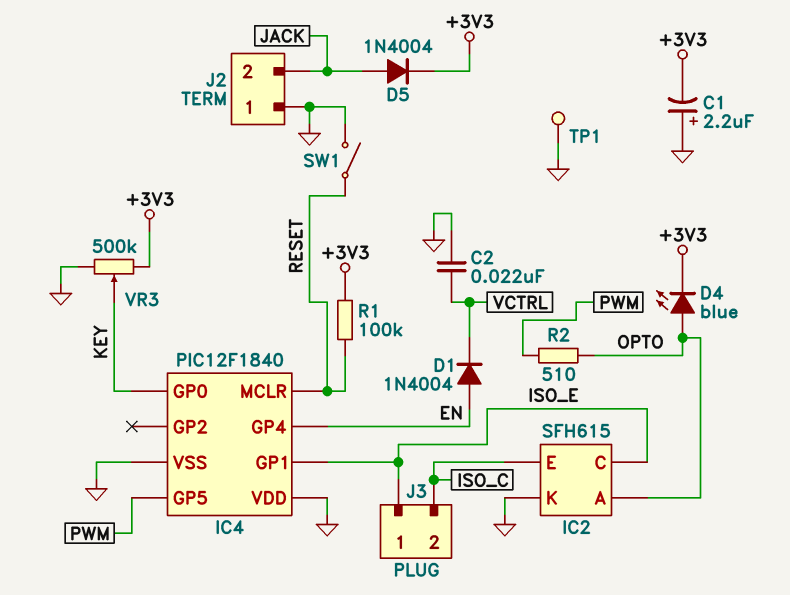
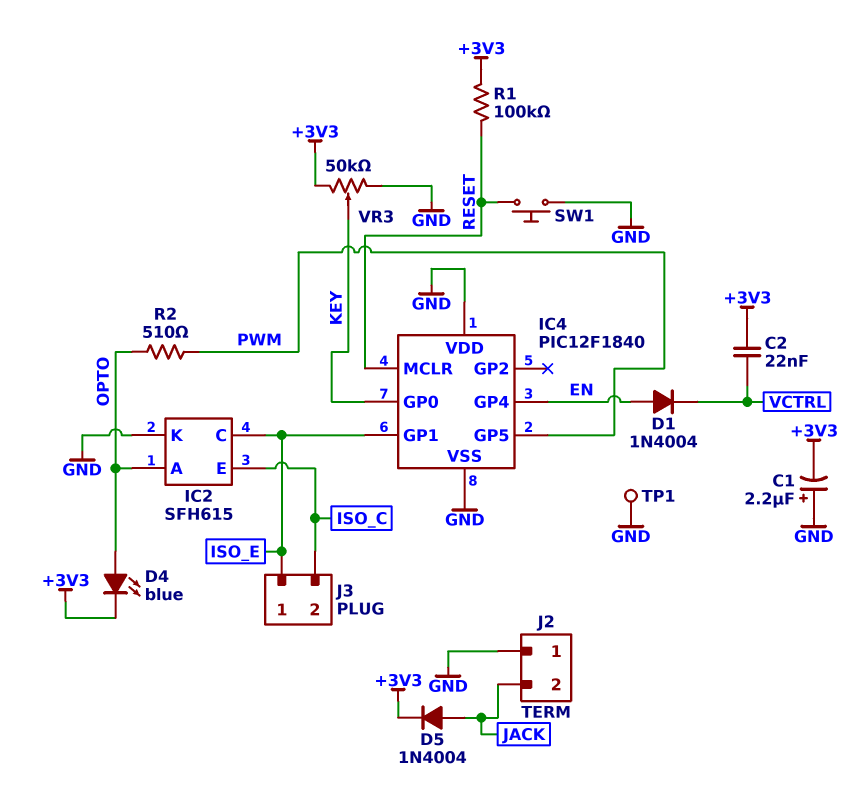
C2: 22nF (GND, VCTRL) -> 22nF (+3V3, VCTRL)
SW1: switch (GND, RESET) -> button (GND, RESET)
VR3: 500k (+3V3, GND, wiper KEY) -> 50k (+3V3, GND, wiper KEY)

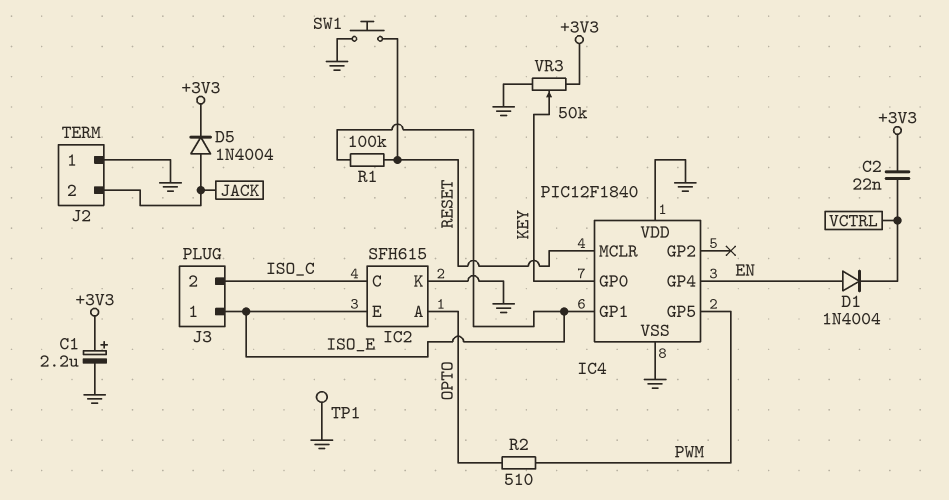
C1: 2.2uF (plus GND, minus +3V3) -> 2.2uF (plus +3V3, minus GND)
D4: LED blue (A OPTO, K +3V3) -> none
IC2 pin C: ISO_E -> ISO_C
IC2 pin E: ISO_C -> ISO_E
R1: 100k (+3V3, RESET) -> 100k (ISO_E, RESET)

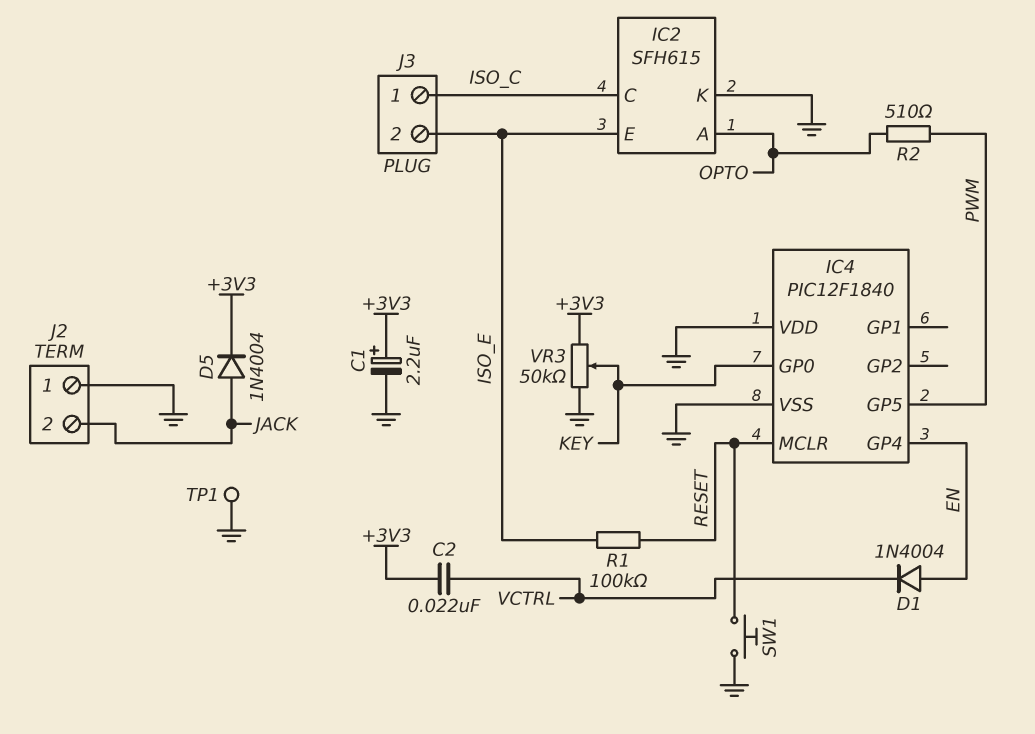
IC4 pin GP1: ISO_E -> none
J3 pin 1: ISO_E -> ISO_C
J3 pin 2: ISO_C -> ISO_E

